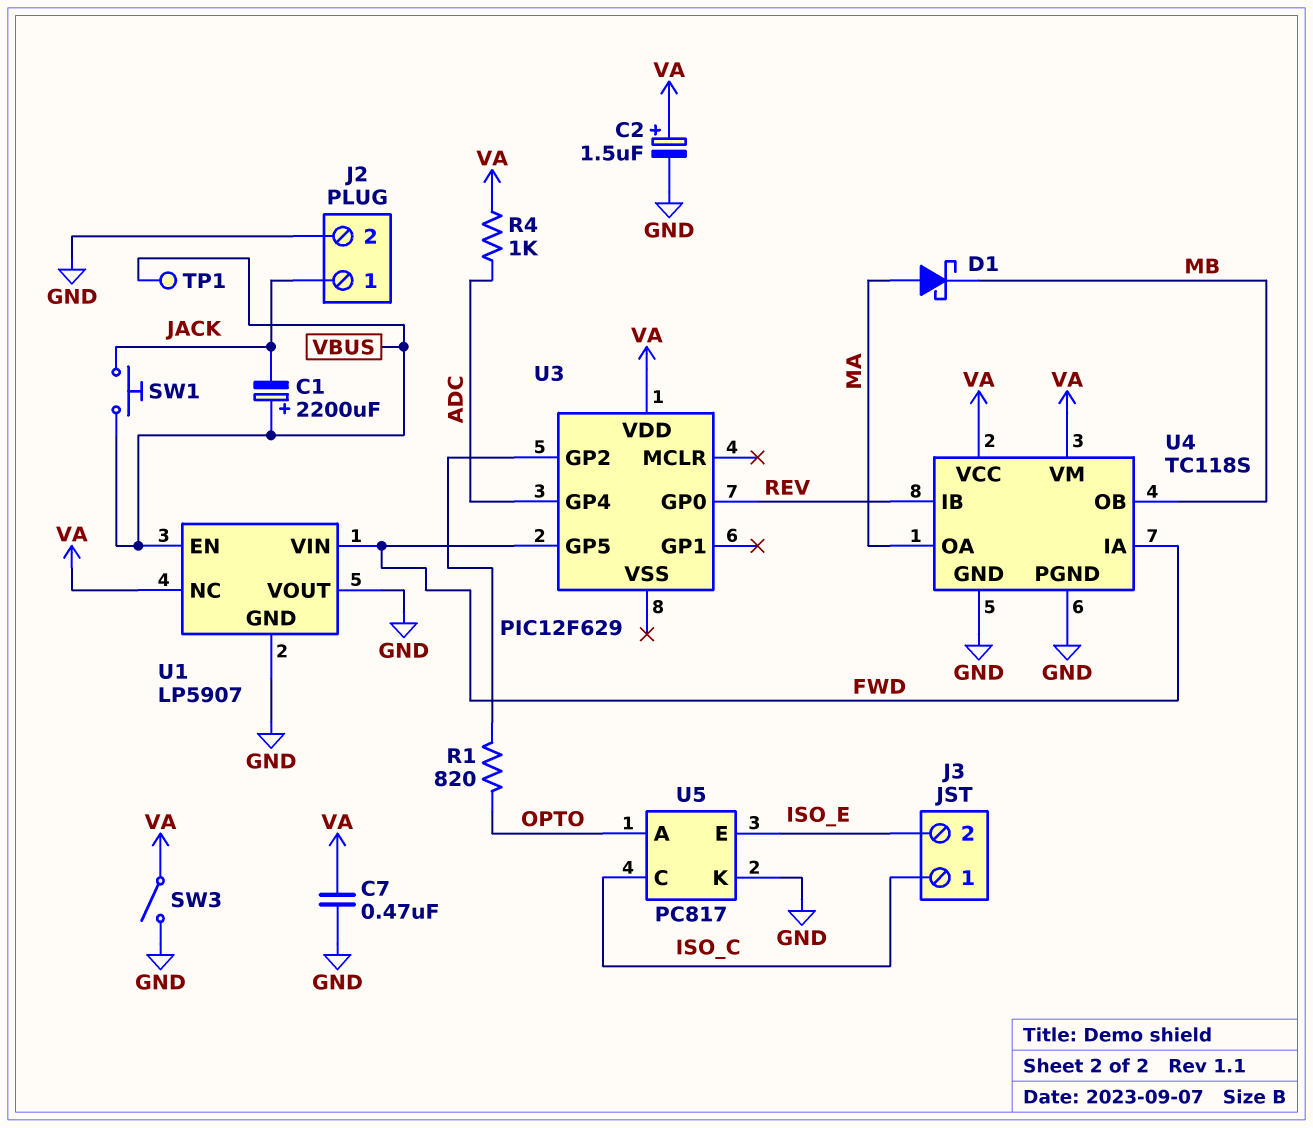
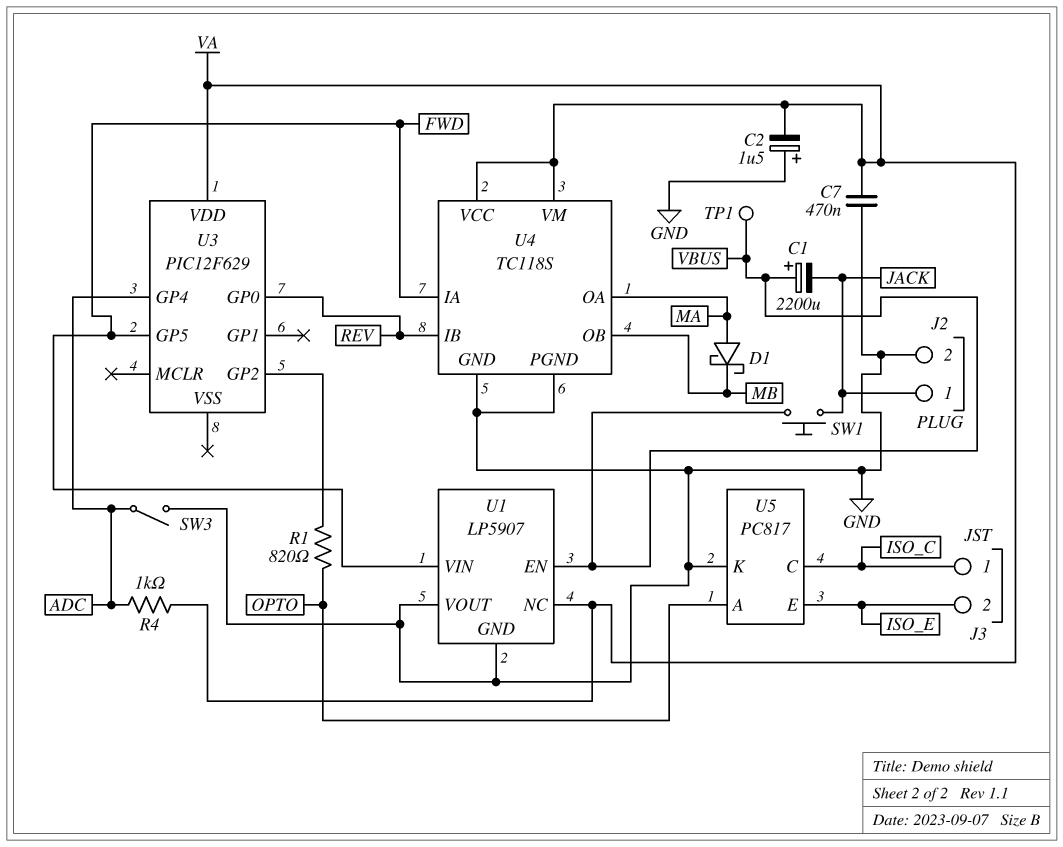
C2: 1.5uF (plus VA, minus GND) -> 1.5uF (plus GND, minus VA)
SW3: switch (GND, VA) -> switch (ADC, GND)

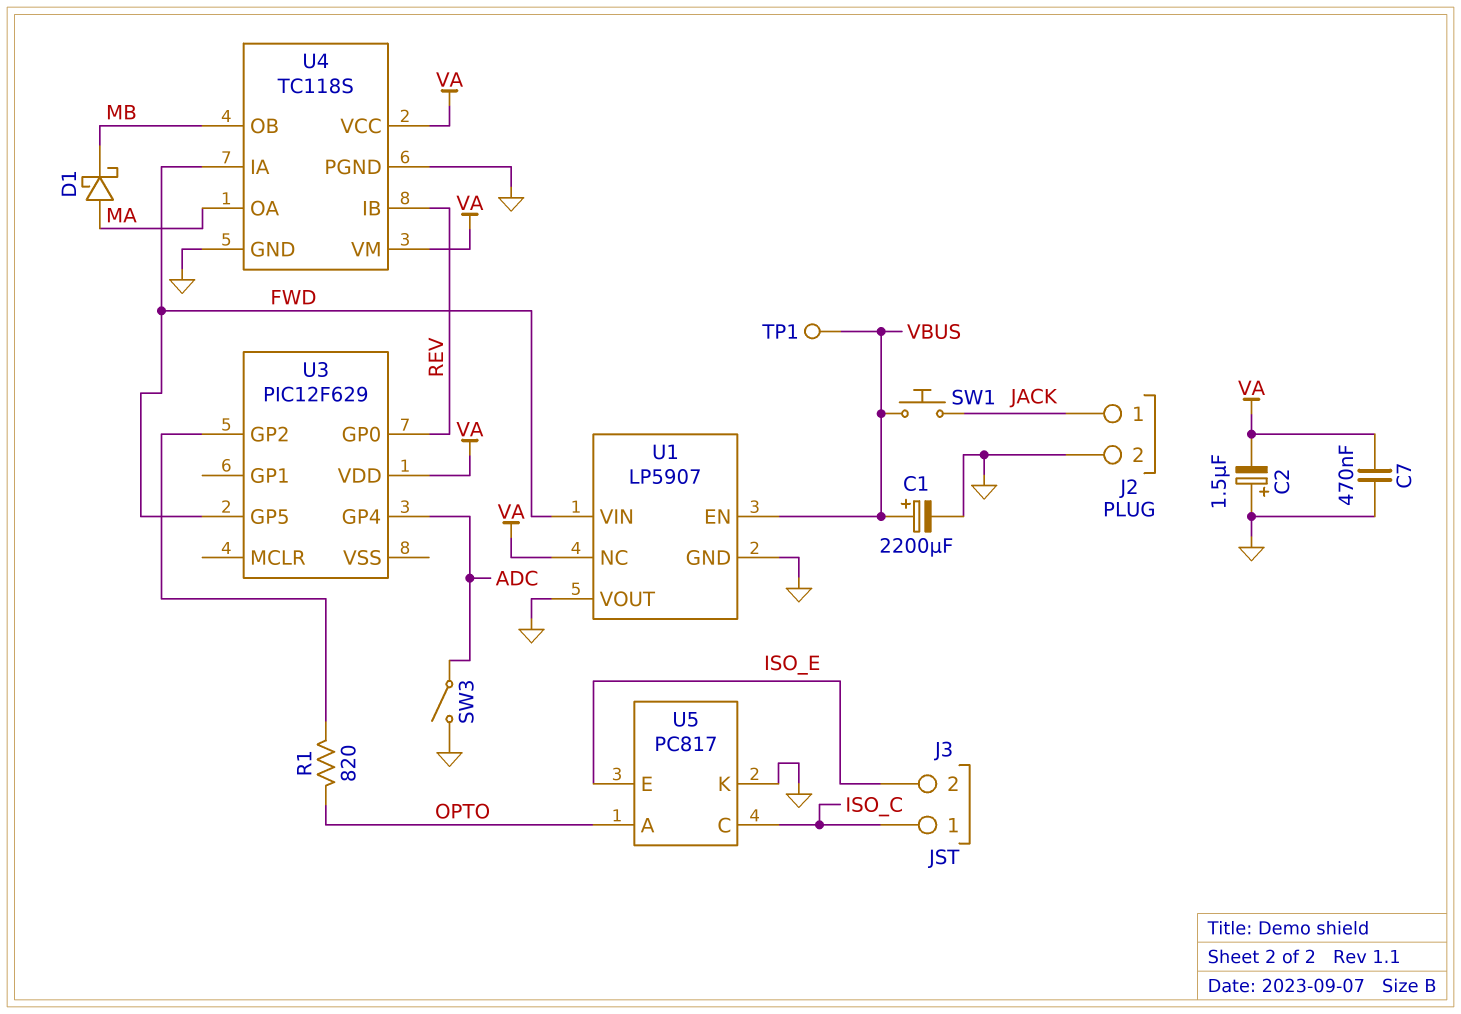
C1: 2200uF (plus VBUS, minus JACK) -> 2200uF (plus VBUS, minus GND)
R4: 1k (ADC, VA) -> none

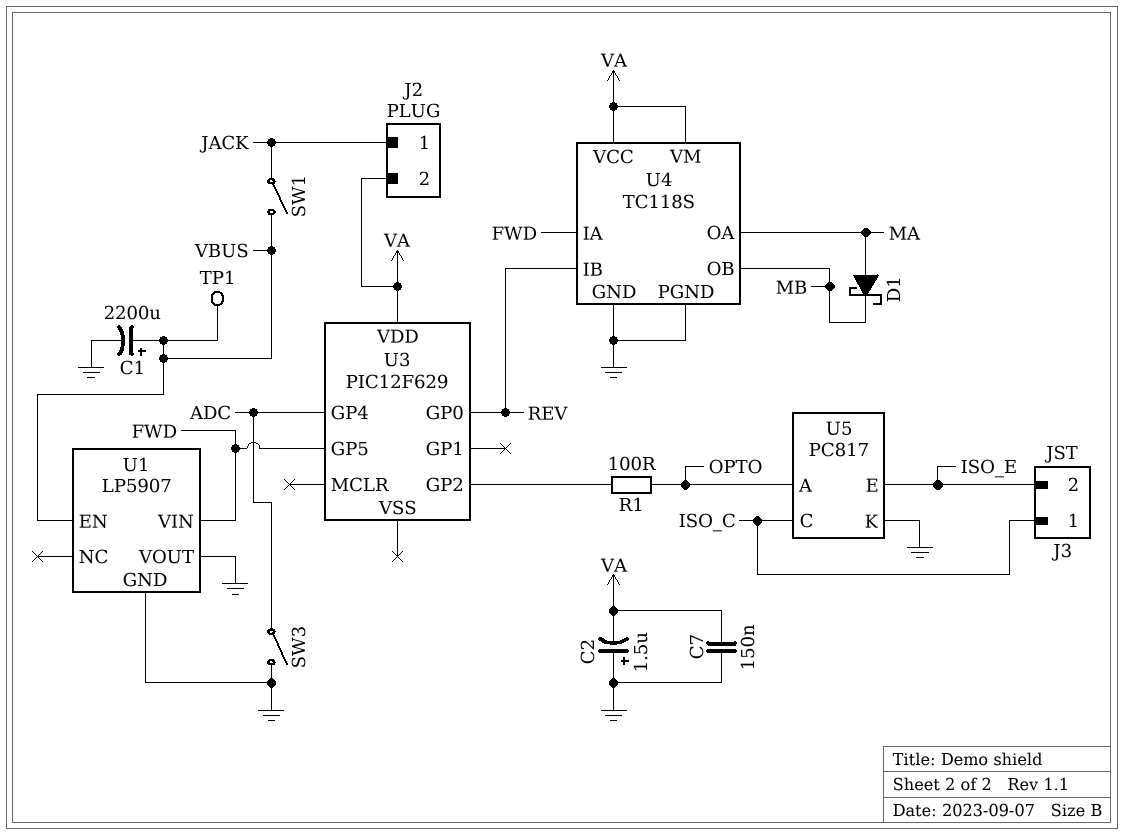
C7: 470nF (GND, VA) -> 150nF (GND, VA)
J2 pin 2: GND -> VA
R1: 820 (OPTO, U3/GP2) -> 100 (OPTO, U3/GP2)
SW1: button (JACK, VBUS) -> switch (JACK, VBUS)
U1 pin NC: VA -> none

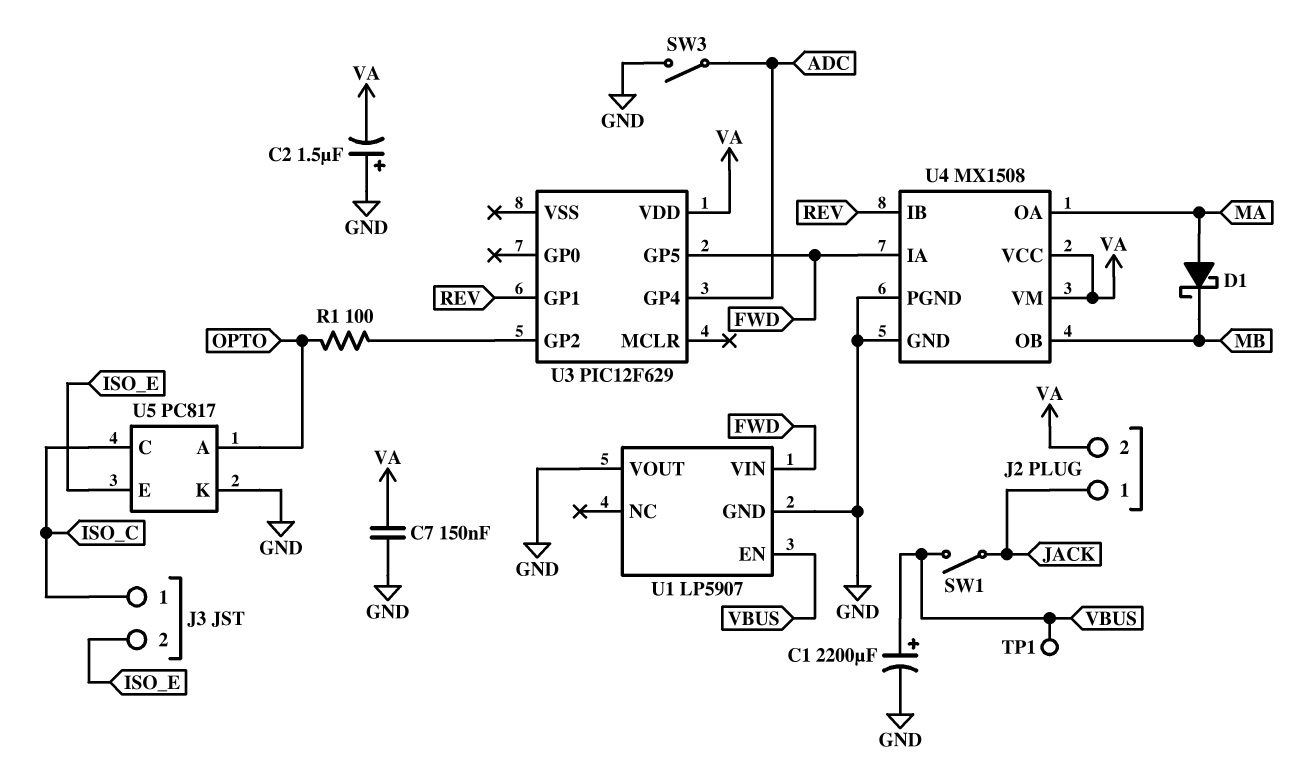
U3 pin GP0: REV -> none
U3 pin GP1: none -> REV
U4: TC118S -> MX1508

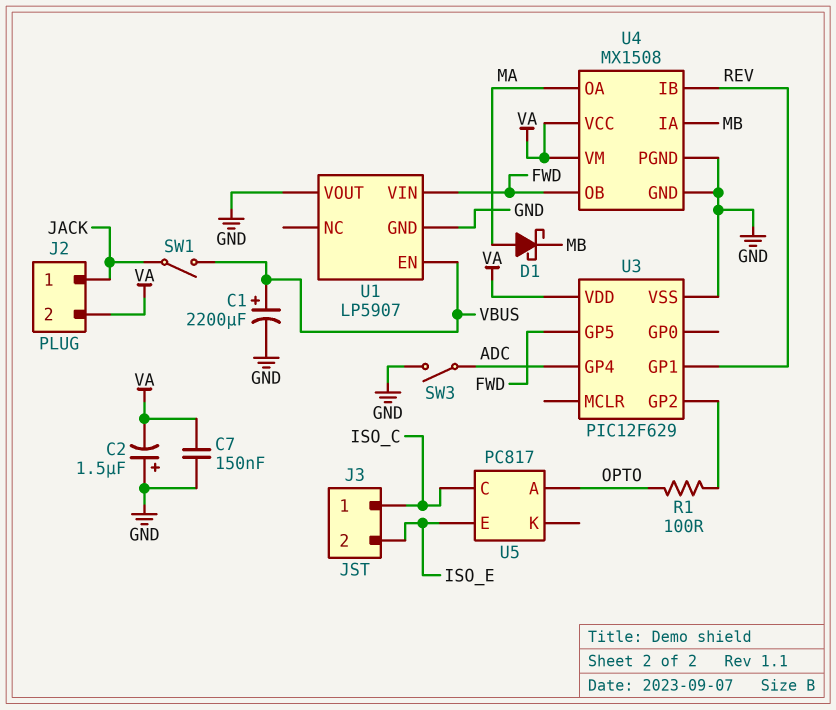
TP1: test point (VBUS) -> none
U3 pin VSS: none -> GND
U4 pin IA: FWD -> MB
U4 pin OB: MB -> FWD
U5 pin K: GND -> none

